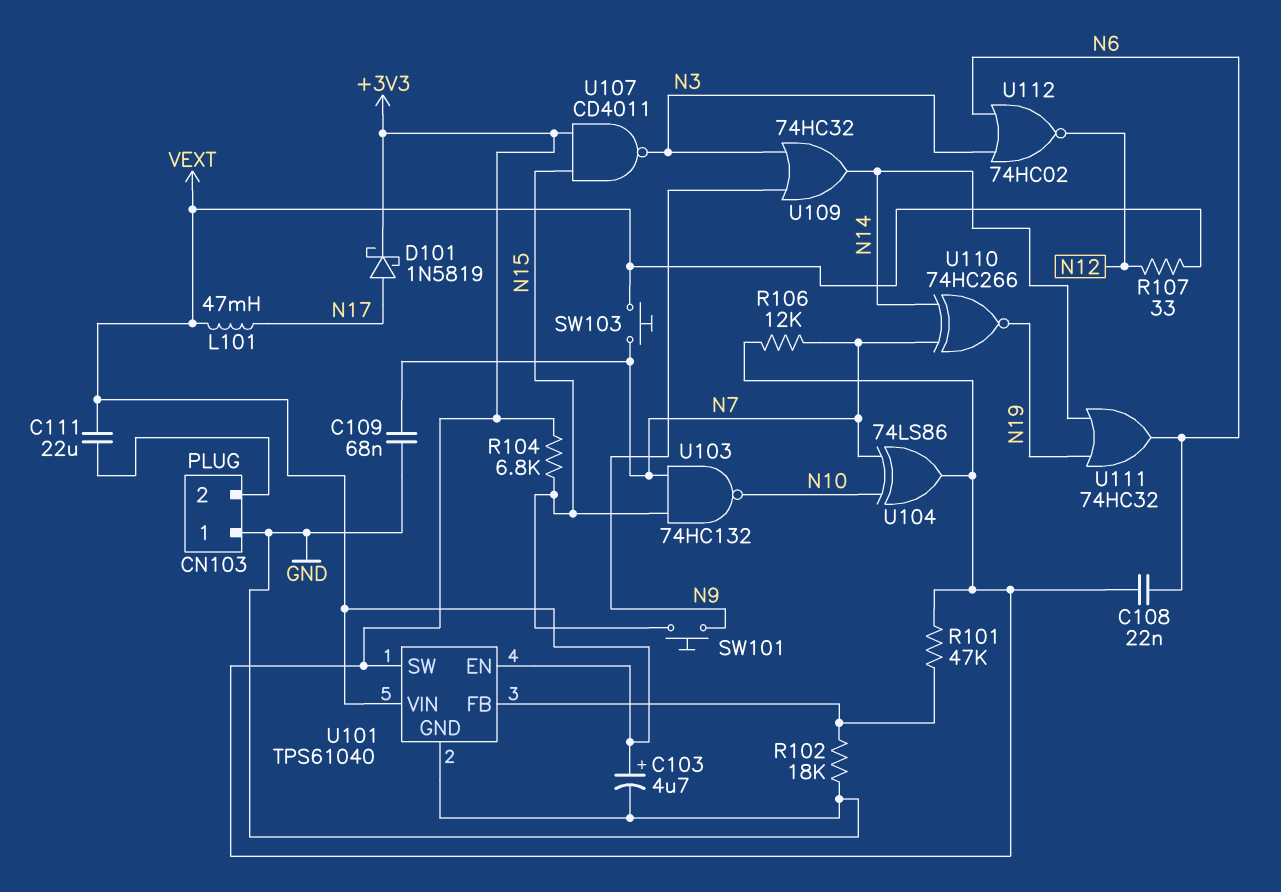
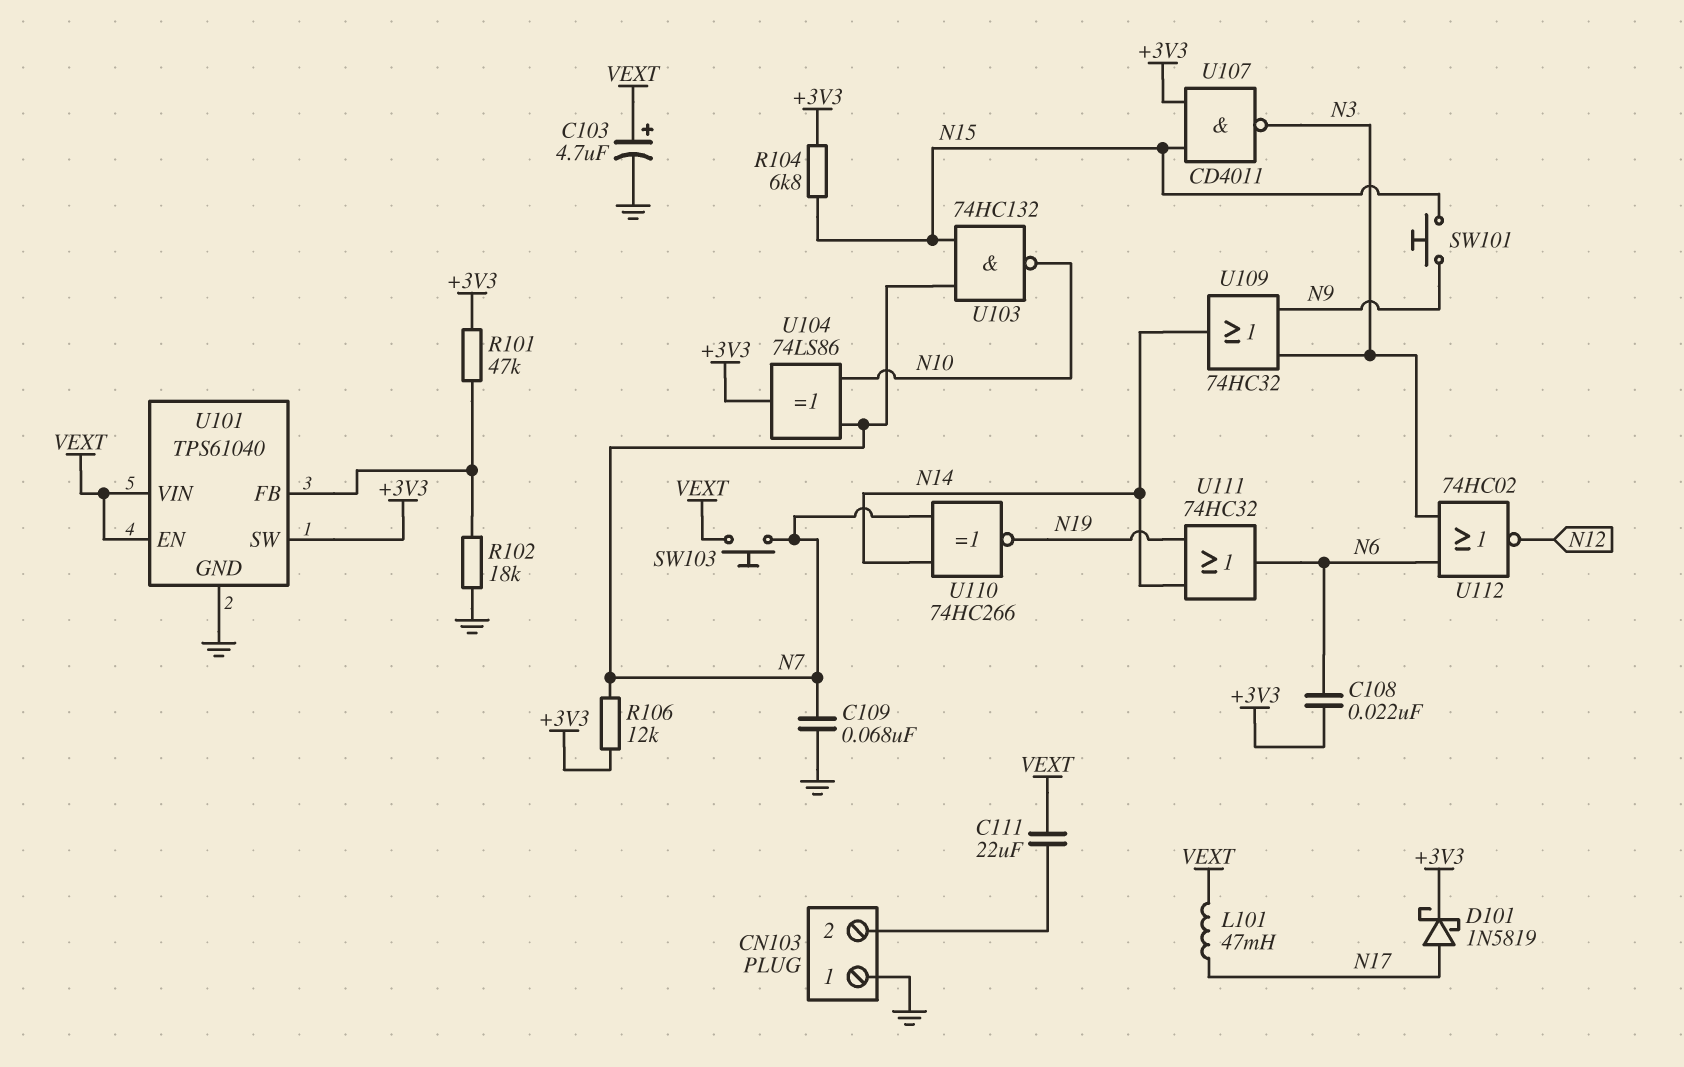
R107: 33 (N12, VEXT) -> none

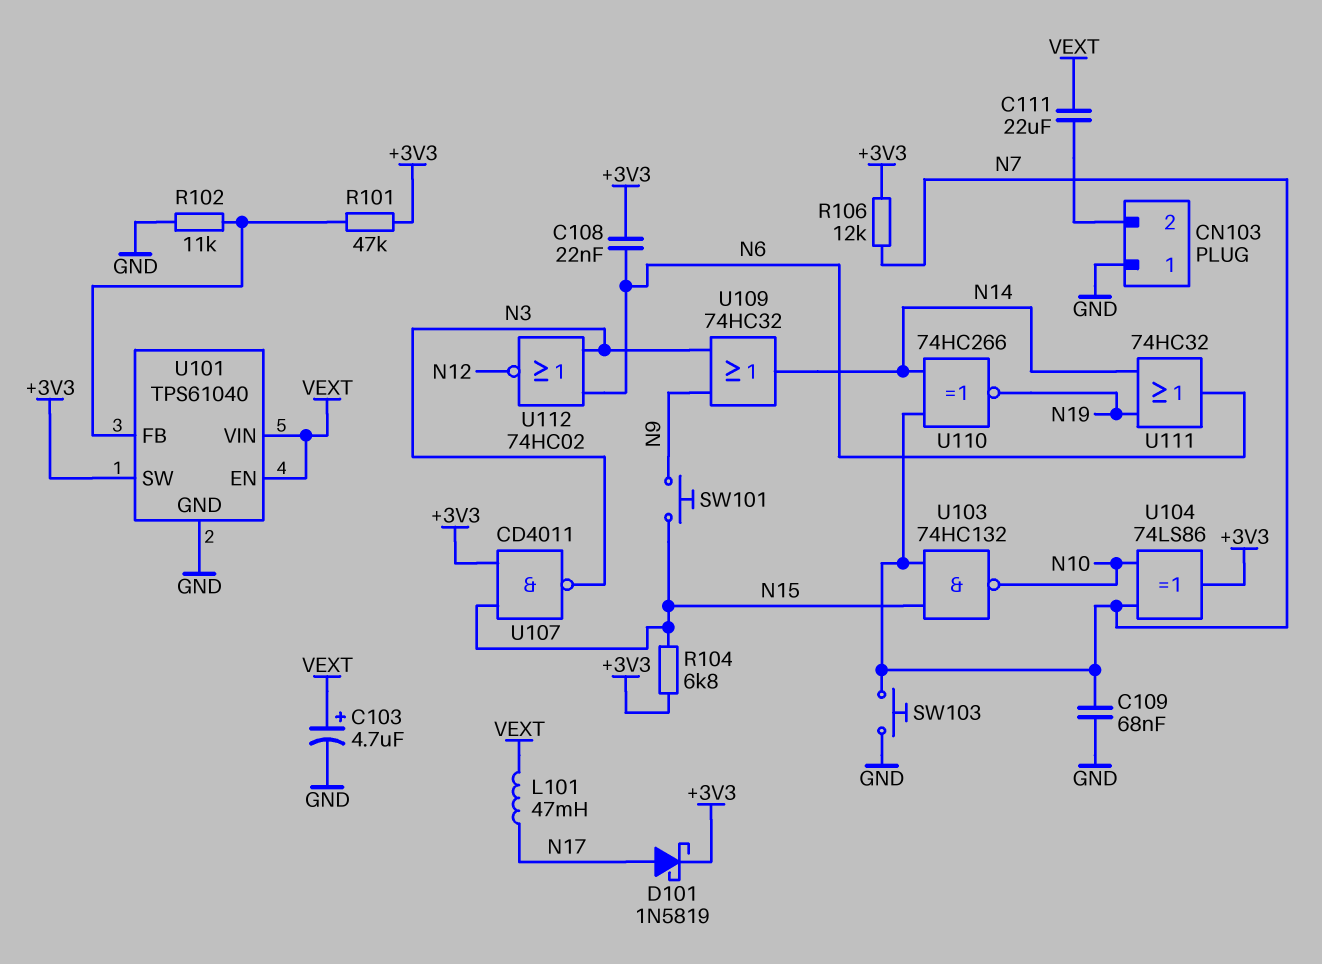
R102: 18k (GND, U101/FB) -> 11k (GND, U101/FB)
SW103: button (N7, VEXT) -> button (GND, N7)

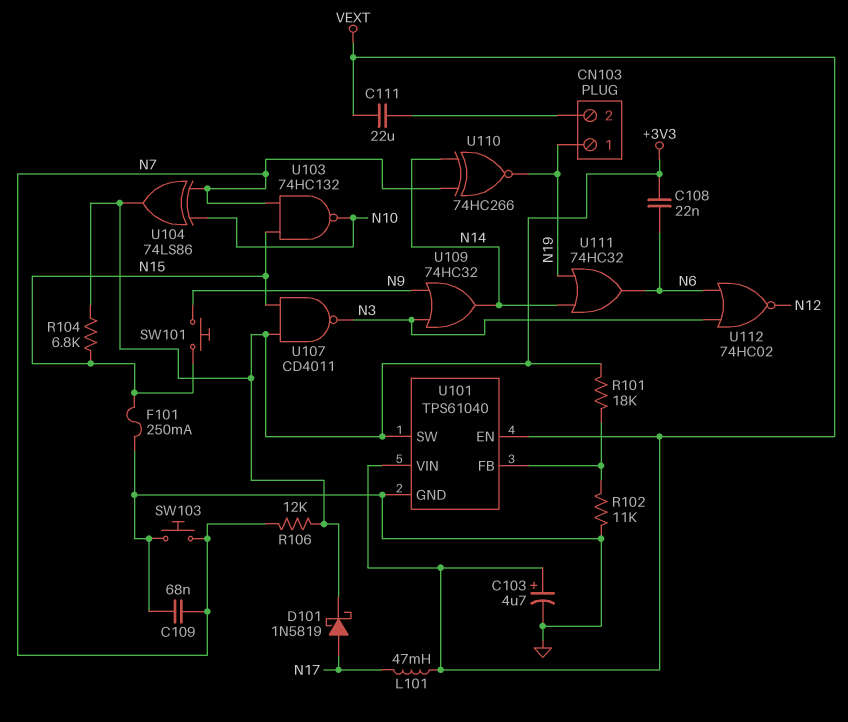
CN103 pin 1: GND -> N19
F101: none -> 250mA (GND, N15)
R101: 47k (+3V3, U101/FB) -> 18k (+3V3, U101/FB)

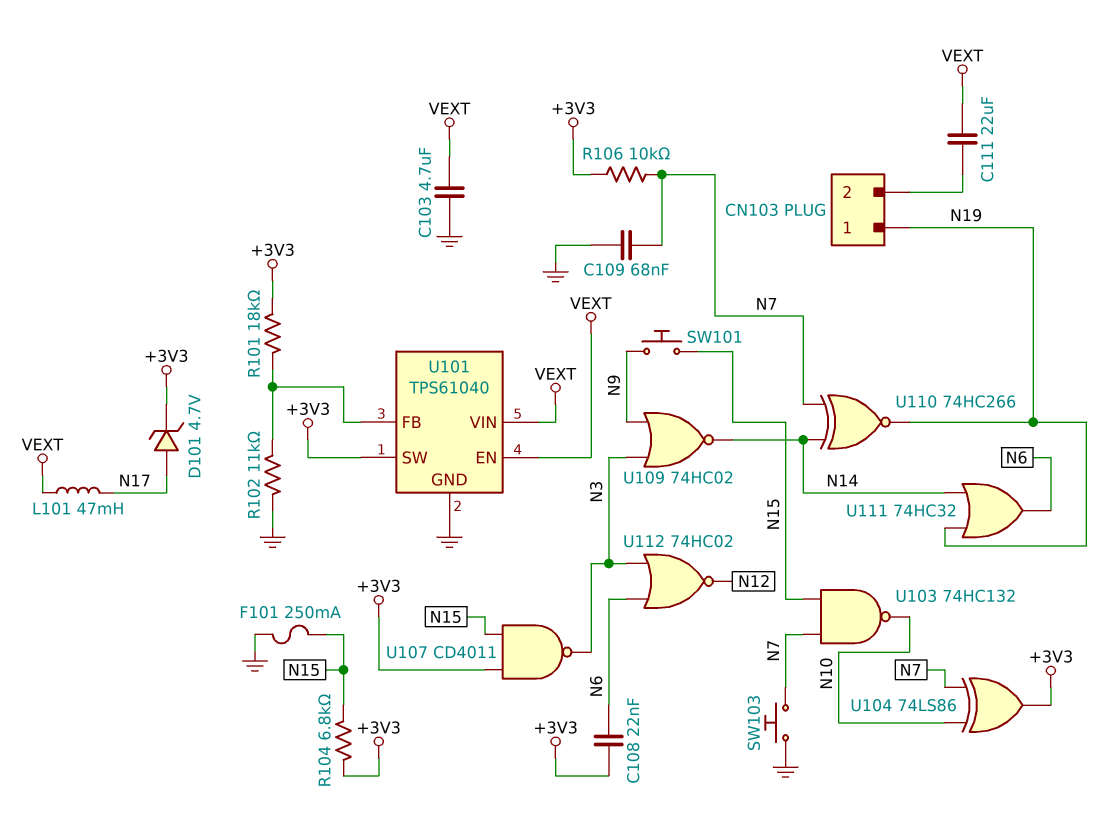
C103: 4.7uF (plus VEXT, minus GND) -> 4.7uF (GND, VEXT)
D101: schottky 1N5819 (A N17, K +3V3) -> zener 4.7V (A N17, K +3V3)
R106: 12k (+3V3, N7) -> 10k (+3V3, N7)
U109: OR 74HC32 (in N3, in N9, out N14) -> NOR 74HC02 (in N3, in N9, out N14)

